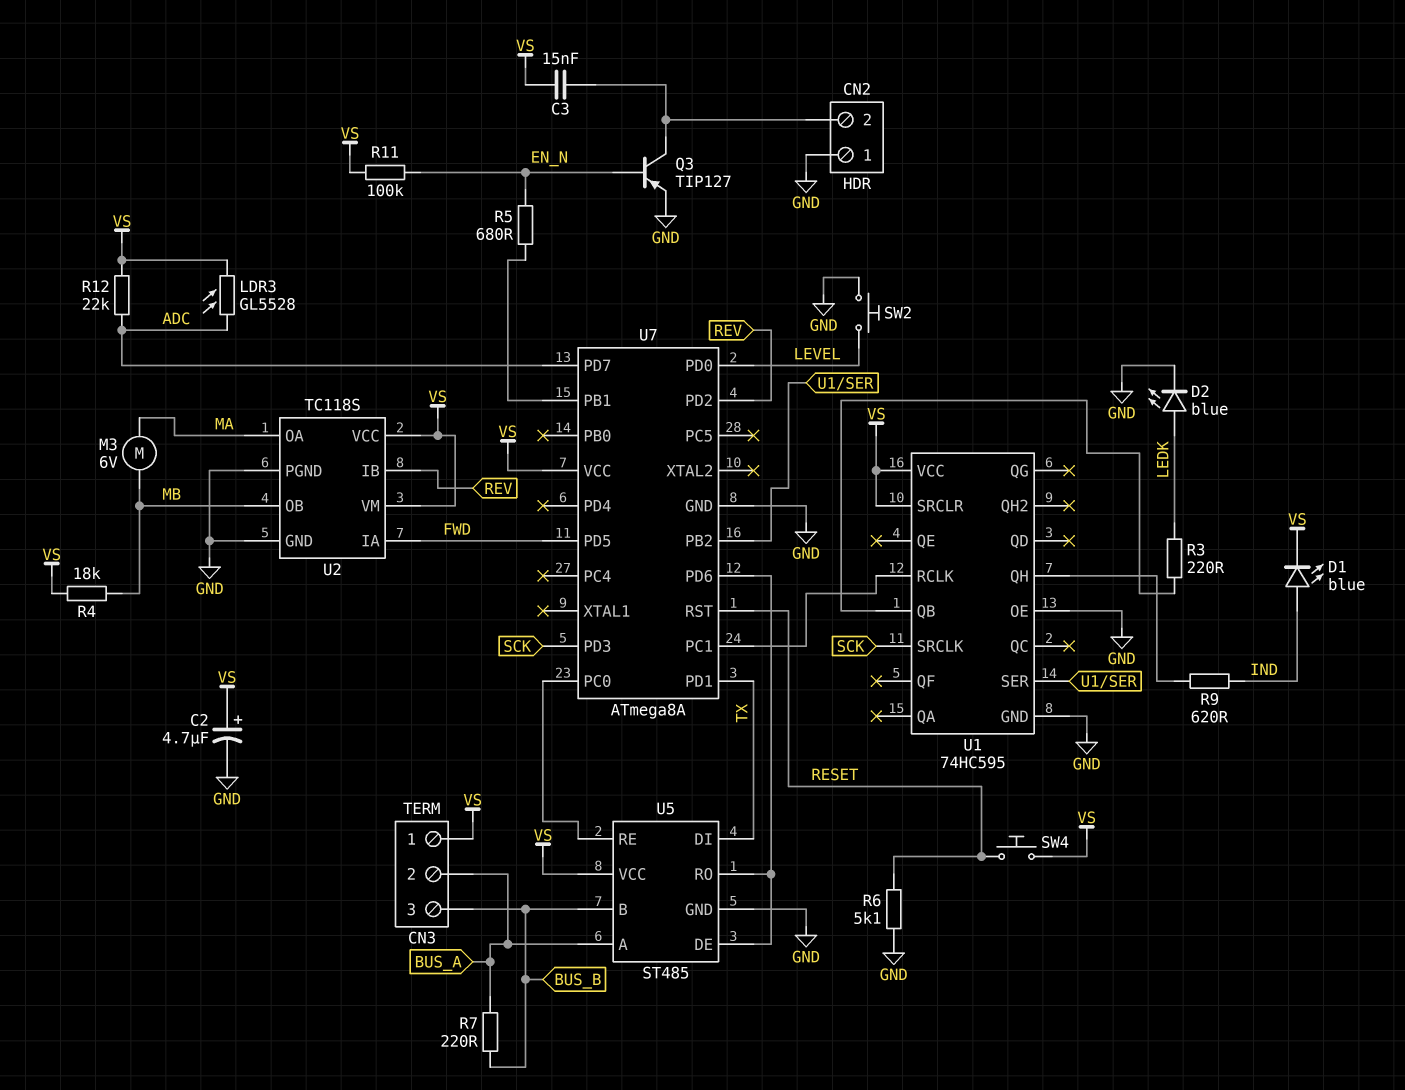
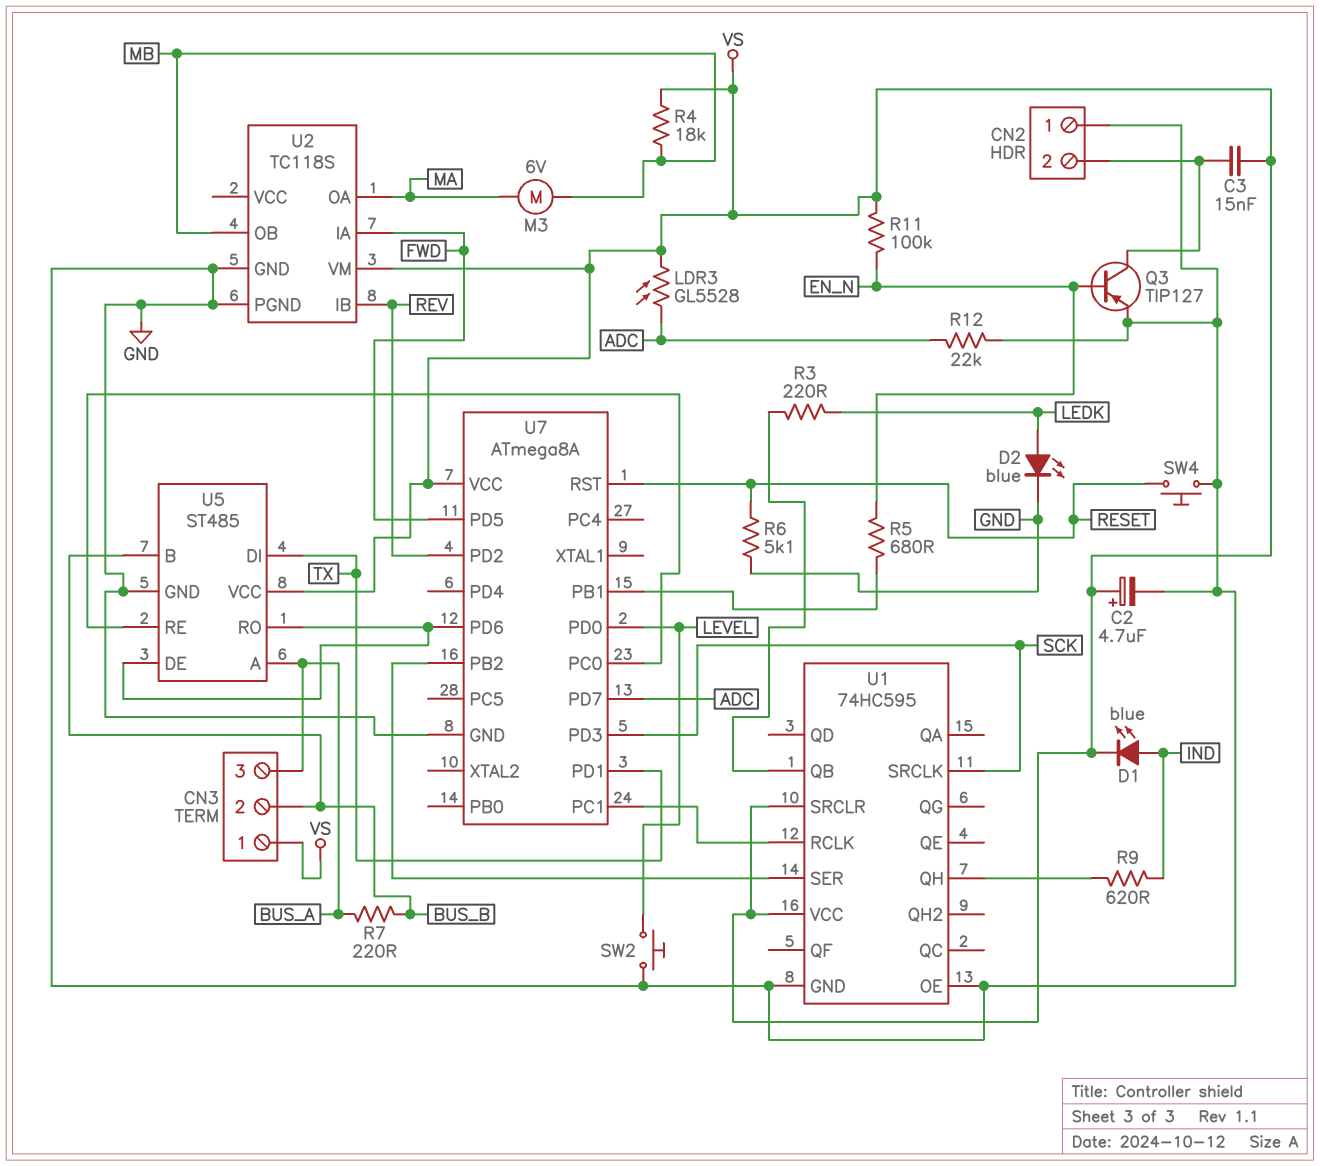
CN3 pin 2: BUS_A -> BUS_B
CN3 pin 3: BUS_B -> BUS_A
R12: 22k (ADC, VS) -> 22k (ADC, GND)
SW4: button (RESET, VS) -> button (GND, RESET)
U2 pin VCC: VS -> none

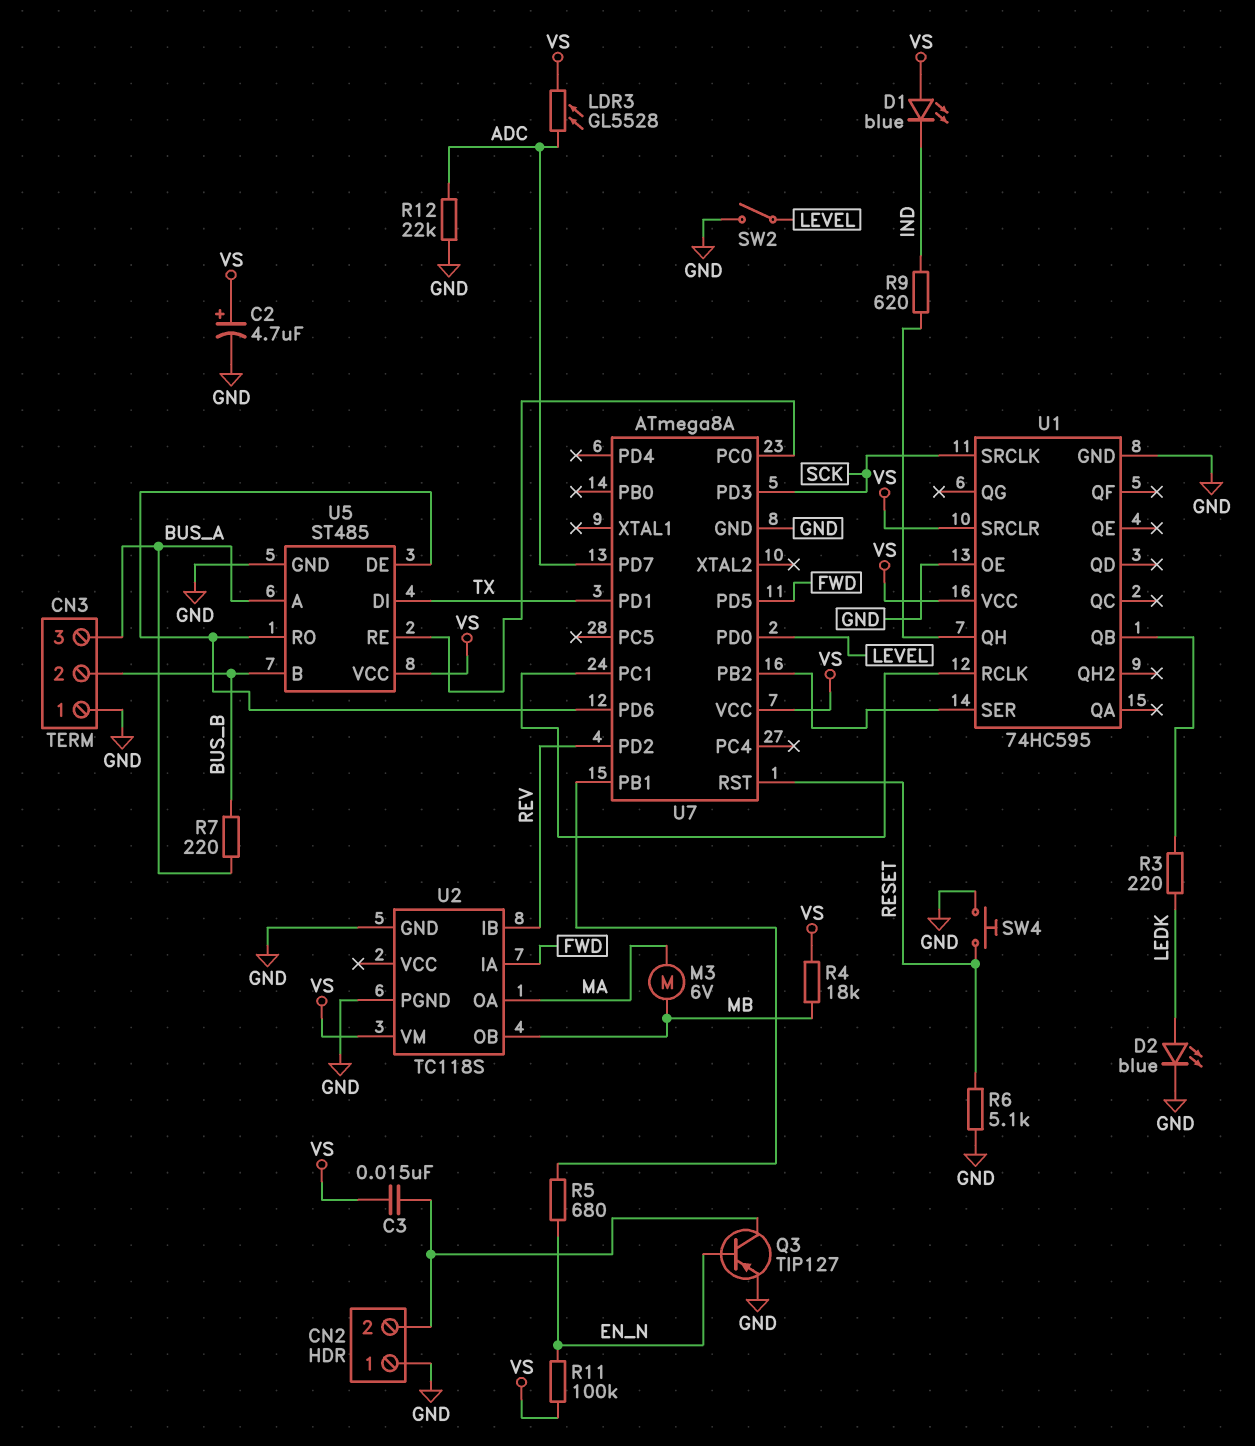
CN3 pin 1: VS -> GND
D1: LED blue (A IND, K VS) -> LED blue (A VS, K IND)
SW2: button (GND, LEVEL) -> switch (GND, LEVEL)

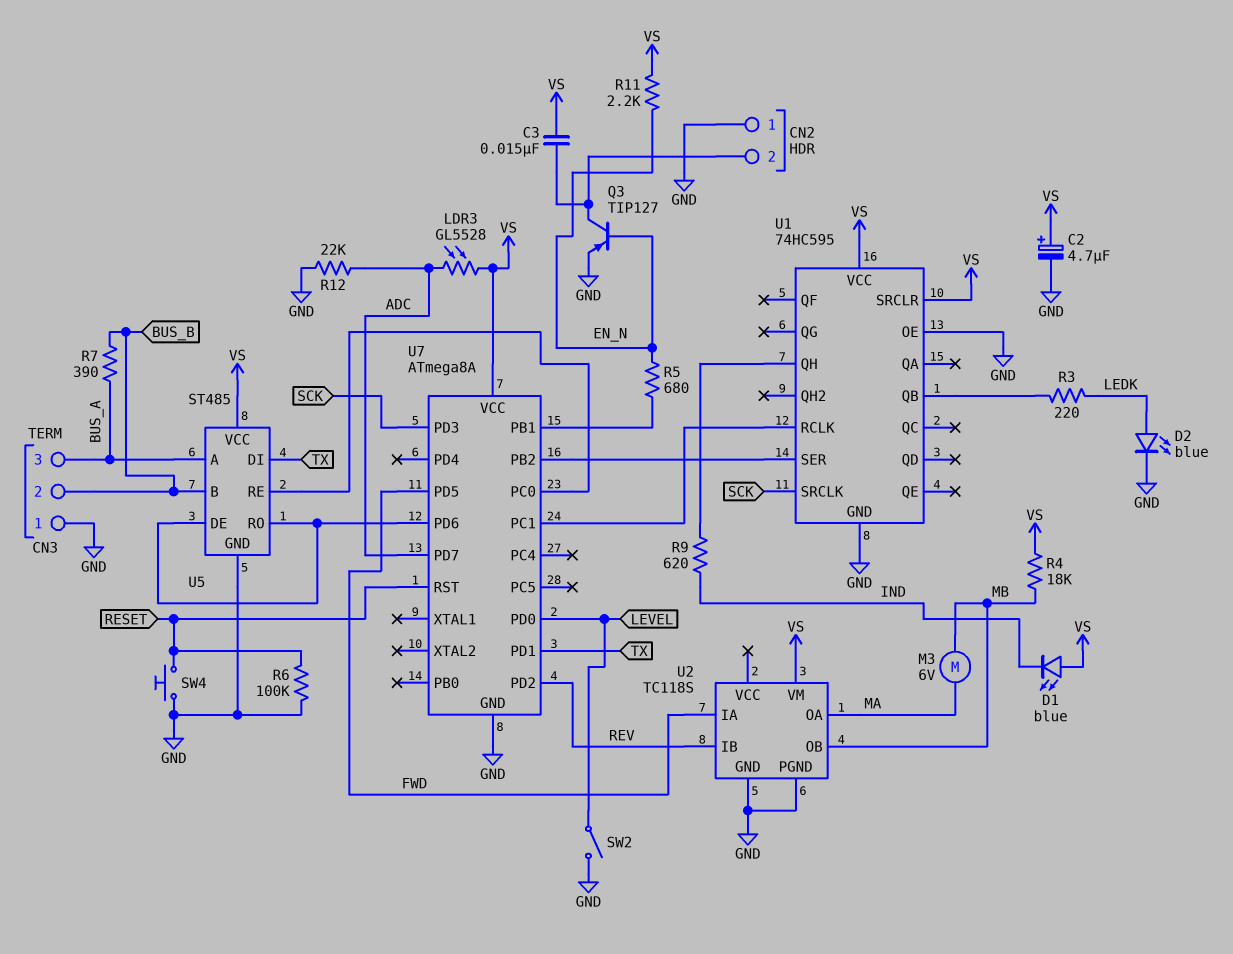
R6: 5.1k (GND, RESET) -> 100k (GND, RESET)
R7: 220 (BUS_A, BUS_B) -> 390 (BUS_A, BUS_B)
R11: 100k (EN_N, VS) -> 2.2k (EN_N, VS)

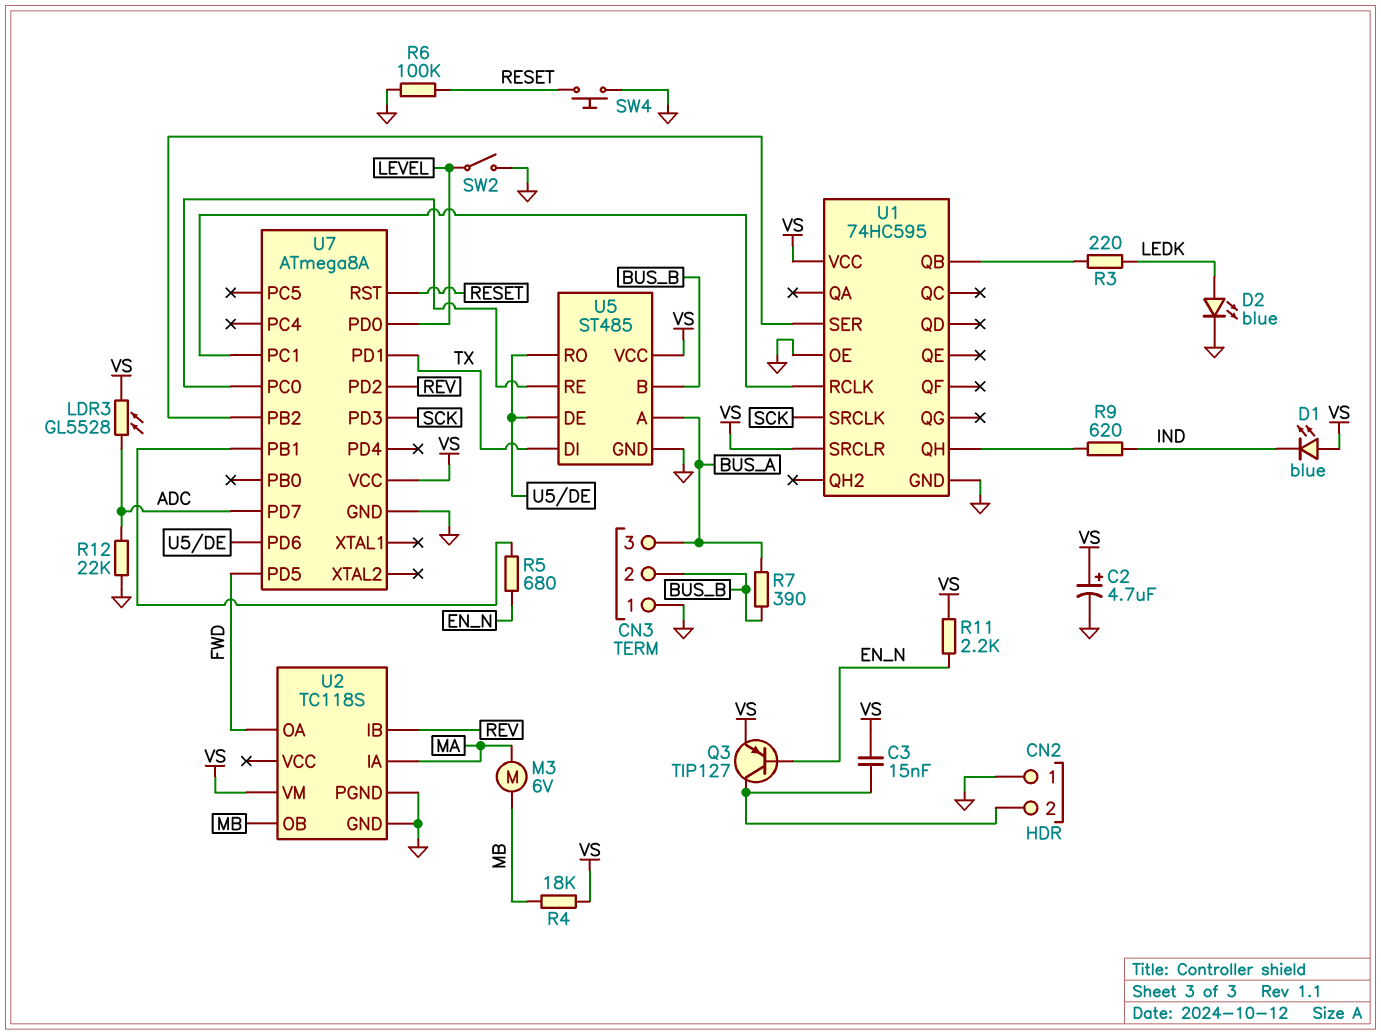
Q3: PNP TIP127 (B EN_N, C CN2/2, E GND) -> PNP TIP127 (B EN_N, C CN2/2, E VS)
U2 pin IA: FWD -> MA
U2 pin OA: MA -> FWD

